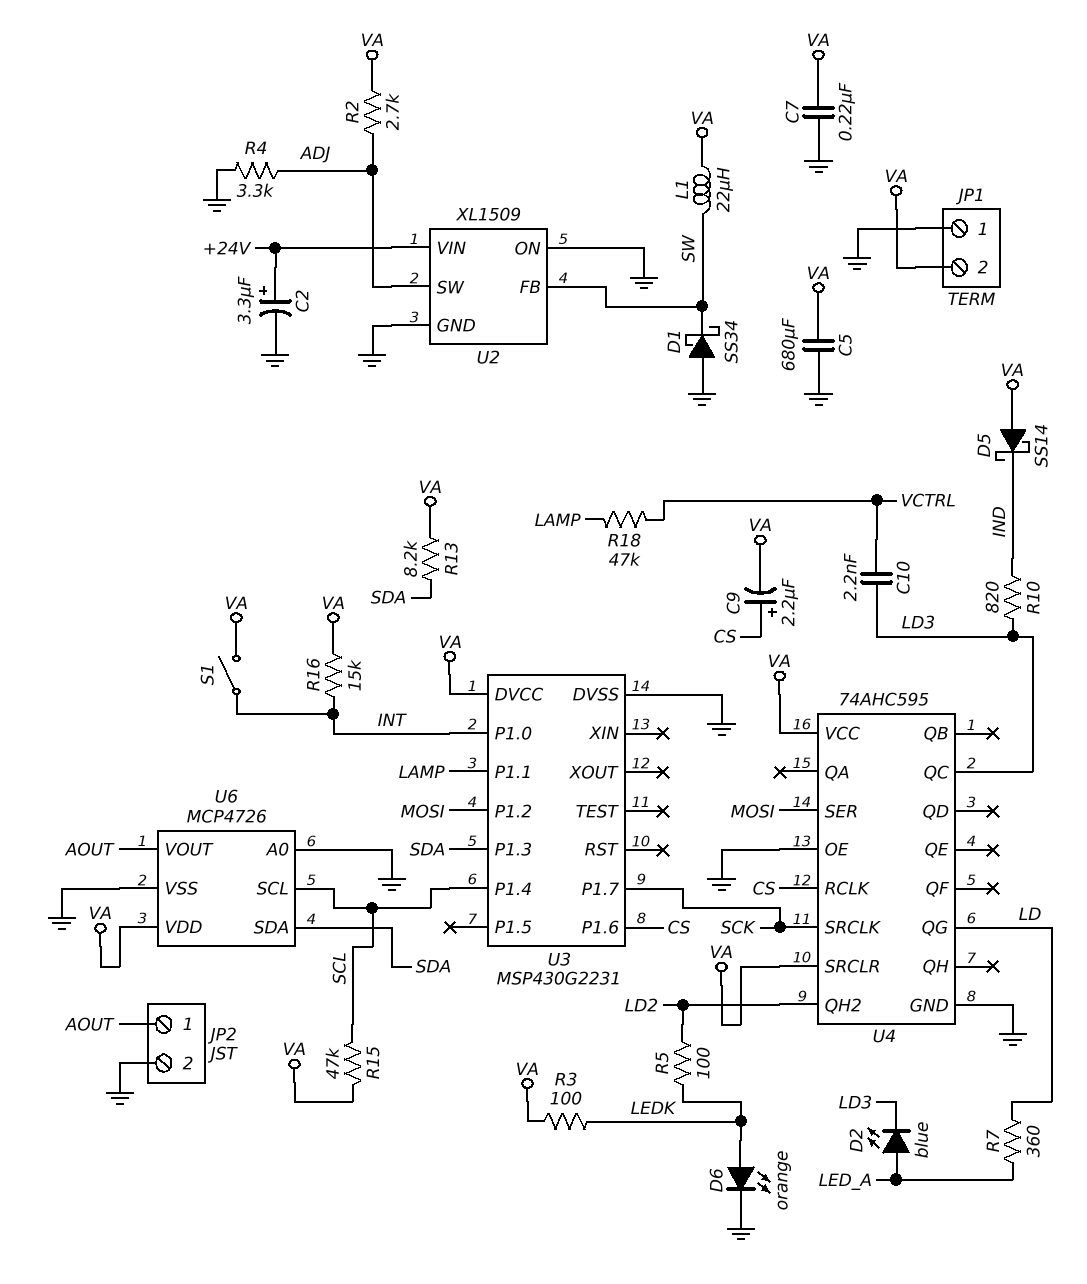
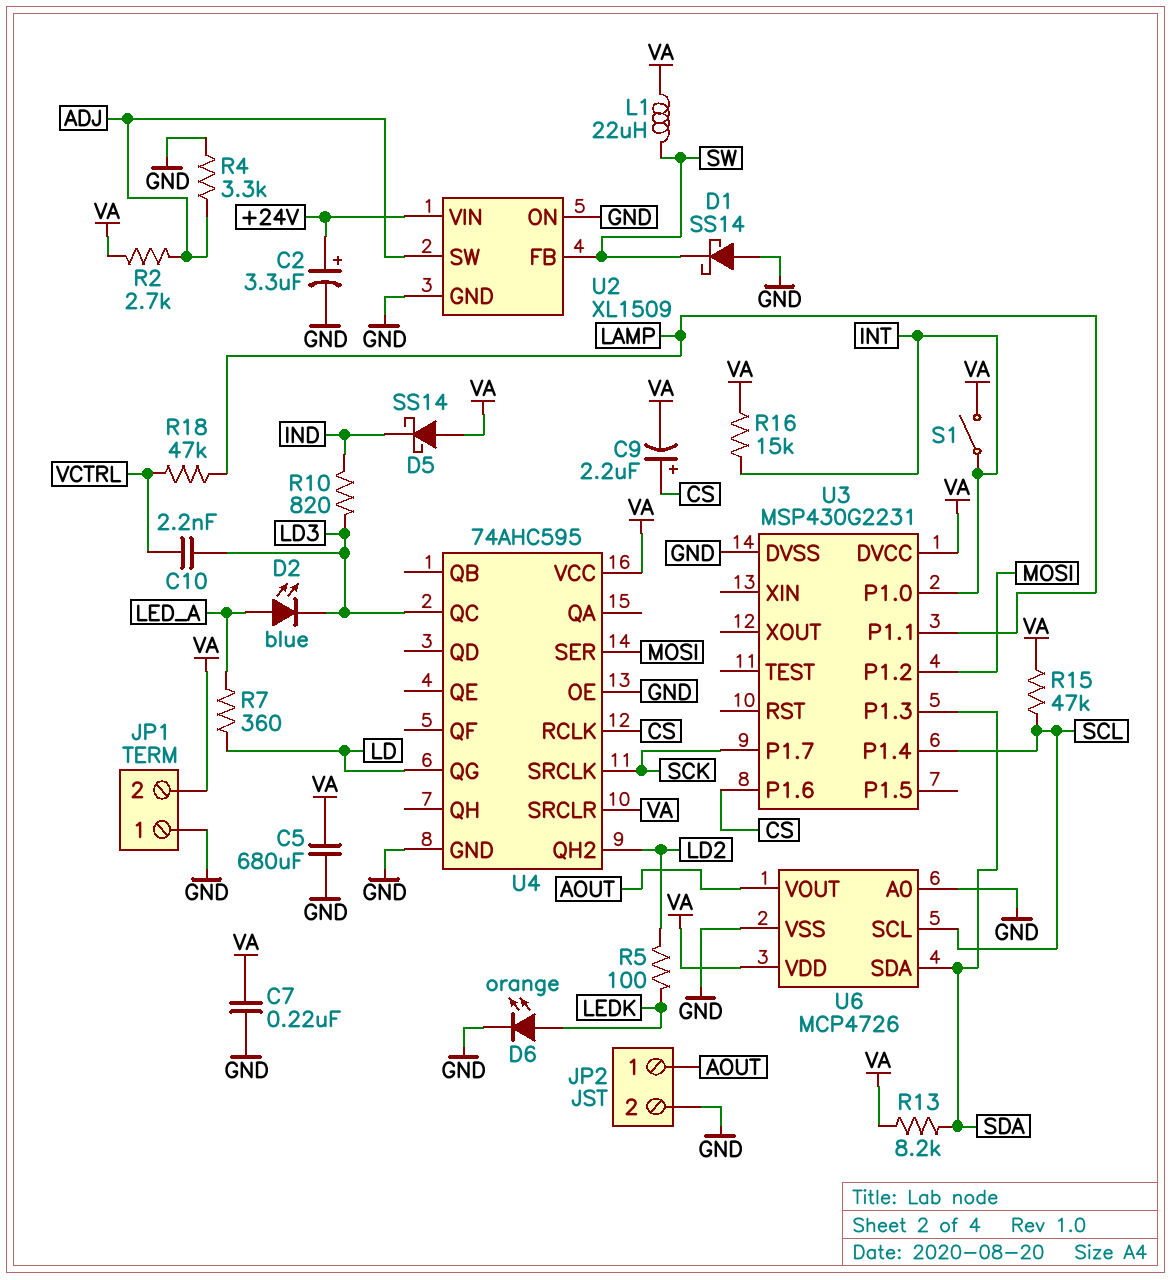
D1: schottky SS34 (A GND, K SW) -> schottky SS14 (A GND, K SW)
R3: 100 (LEDK, VA) -> none

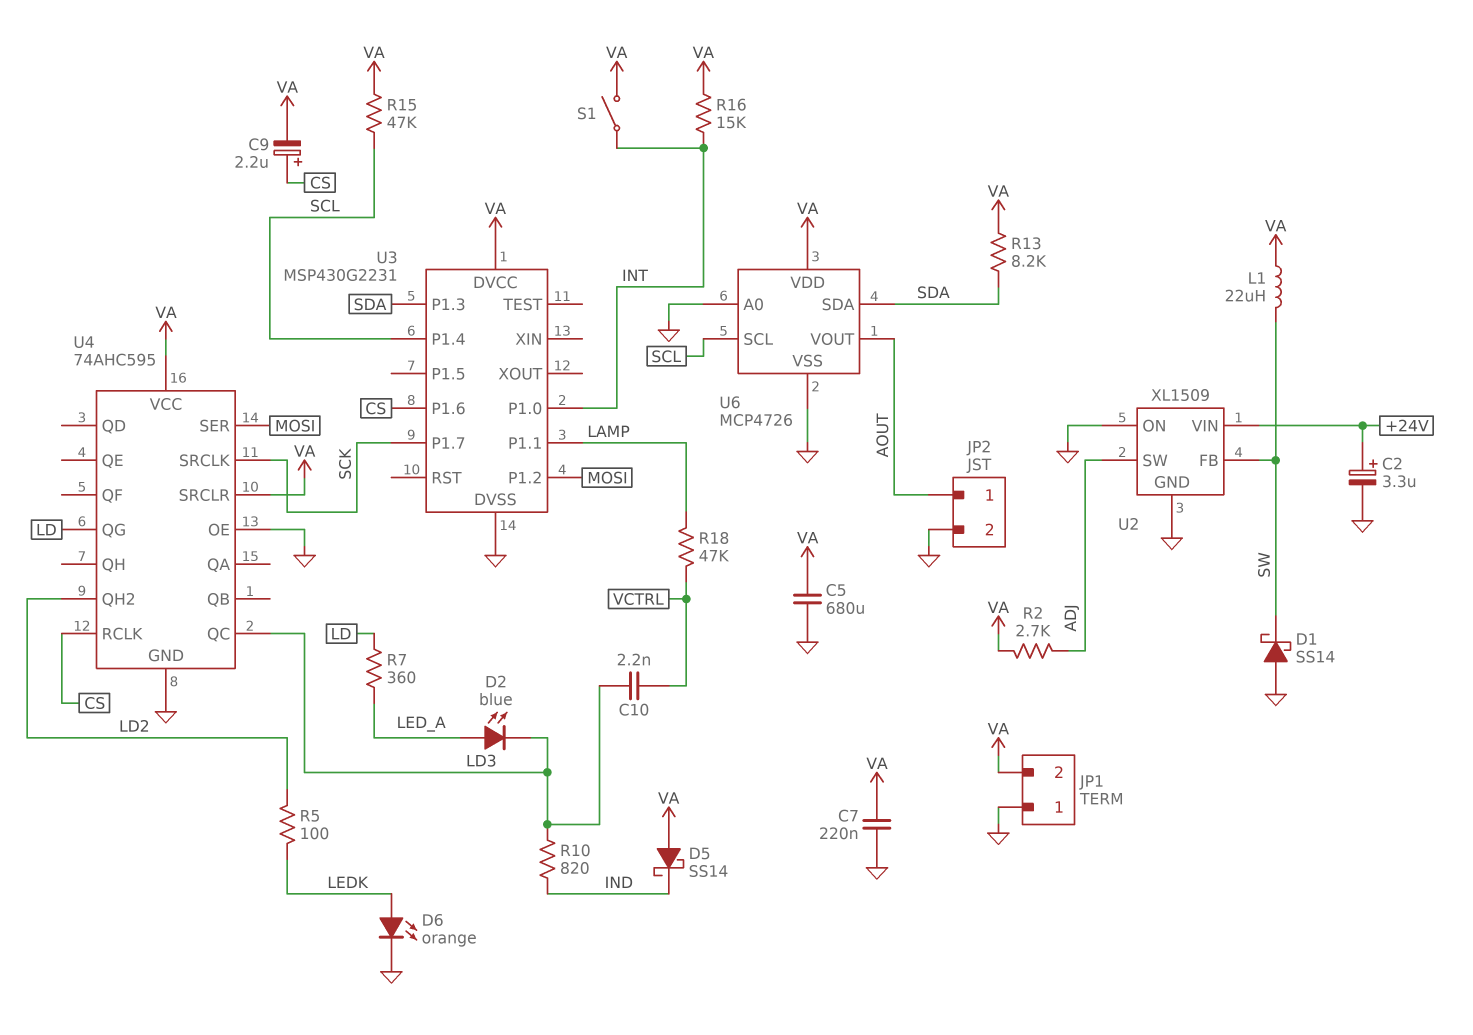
R4: 3.3k (ADJ, GND) -> none

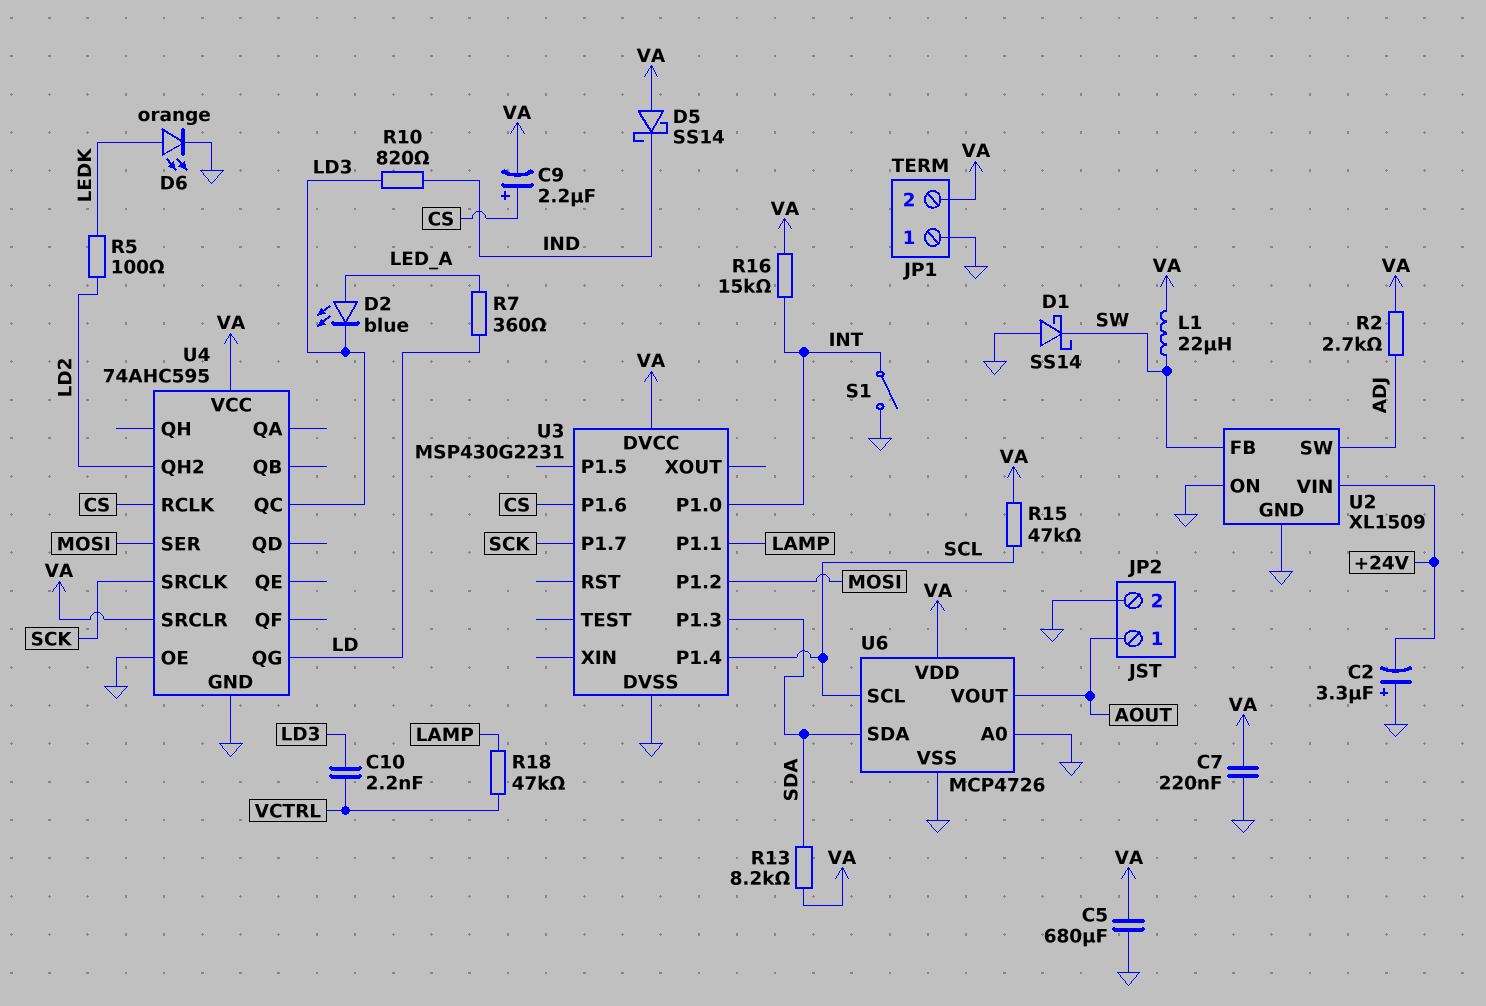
C2: 3.3uF (plus +24V, minus GND) -> 3.3uF (plus GND, minus +24V)
S1: switch (INT, VA) -> switch (GND, INT)

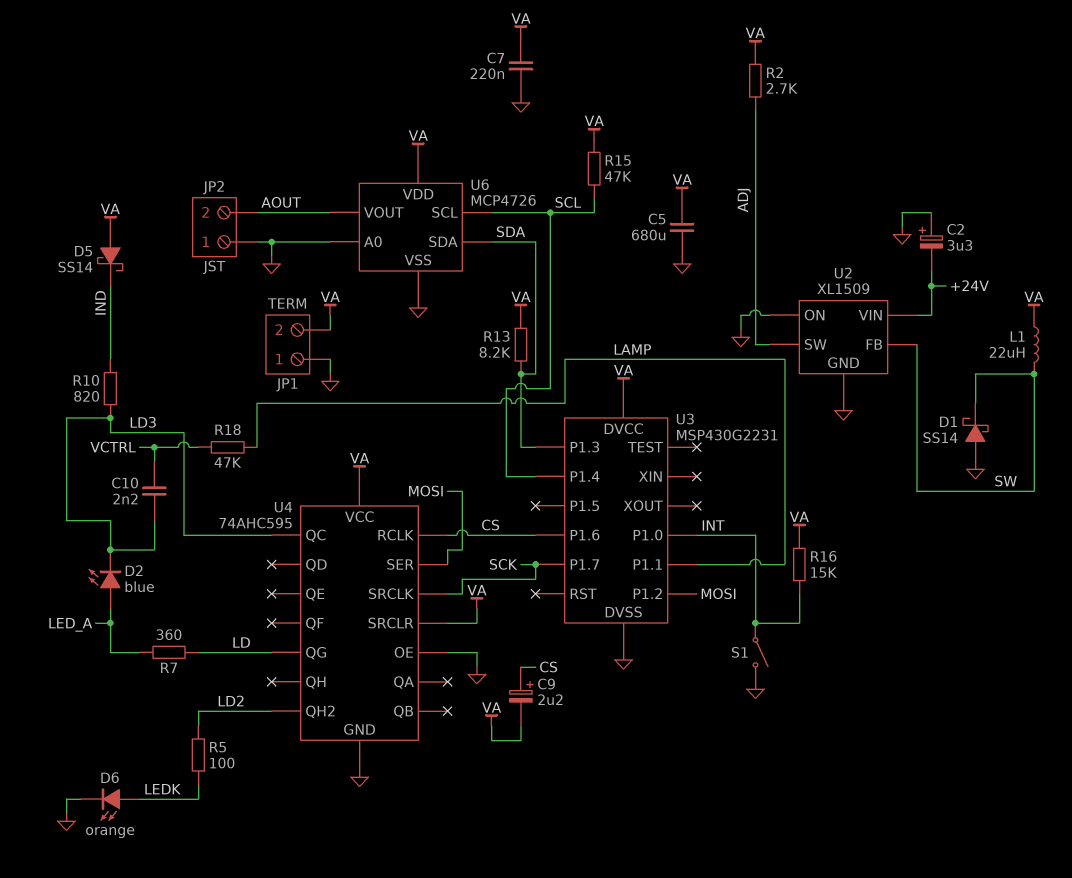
JP2 pin 1: AOUT -> GND
JP2 pin 2: GND -> AOUT

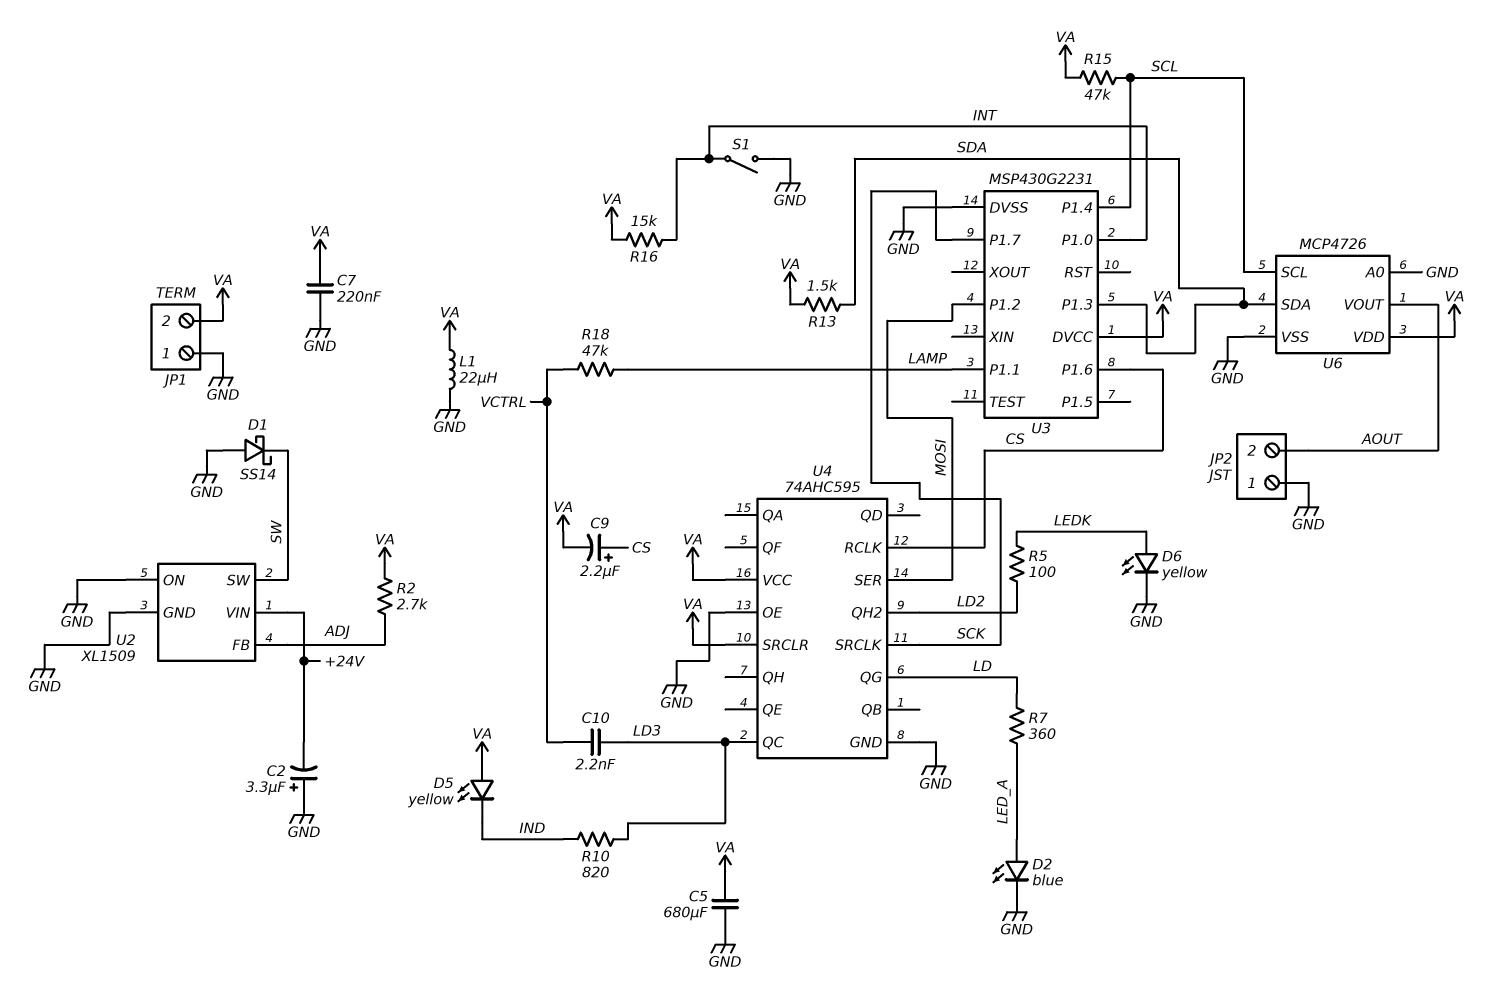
D2: LED blue (A LED_A, K LD3) -> LED blue (A LED_A, K GND)
D5: schottky SS14 (A VA, K IND) -> LED yellow (A VA, K IND)
D6: LED orange (A LEDK, K GND) -> LED yellow (A LEDK, K GND)
L1: 22uH (SW, VA) -> 22uH (GND, VA)
R13: 8.2k (SDA, VA) -> 1.5k (SDA, VA)
U2 pin FB: SW -> ADJ
U2 pin SW: ADJ -> SW

